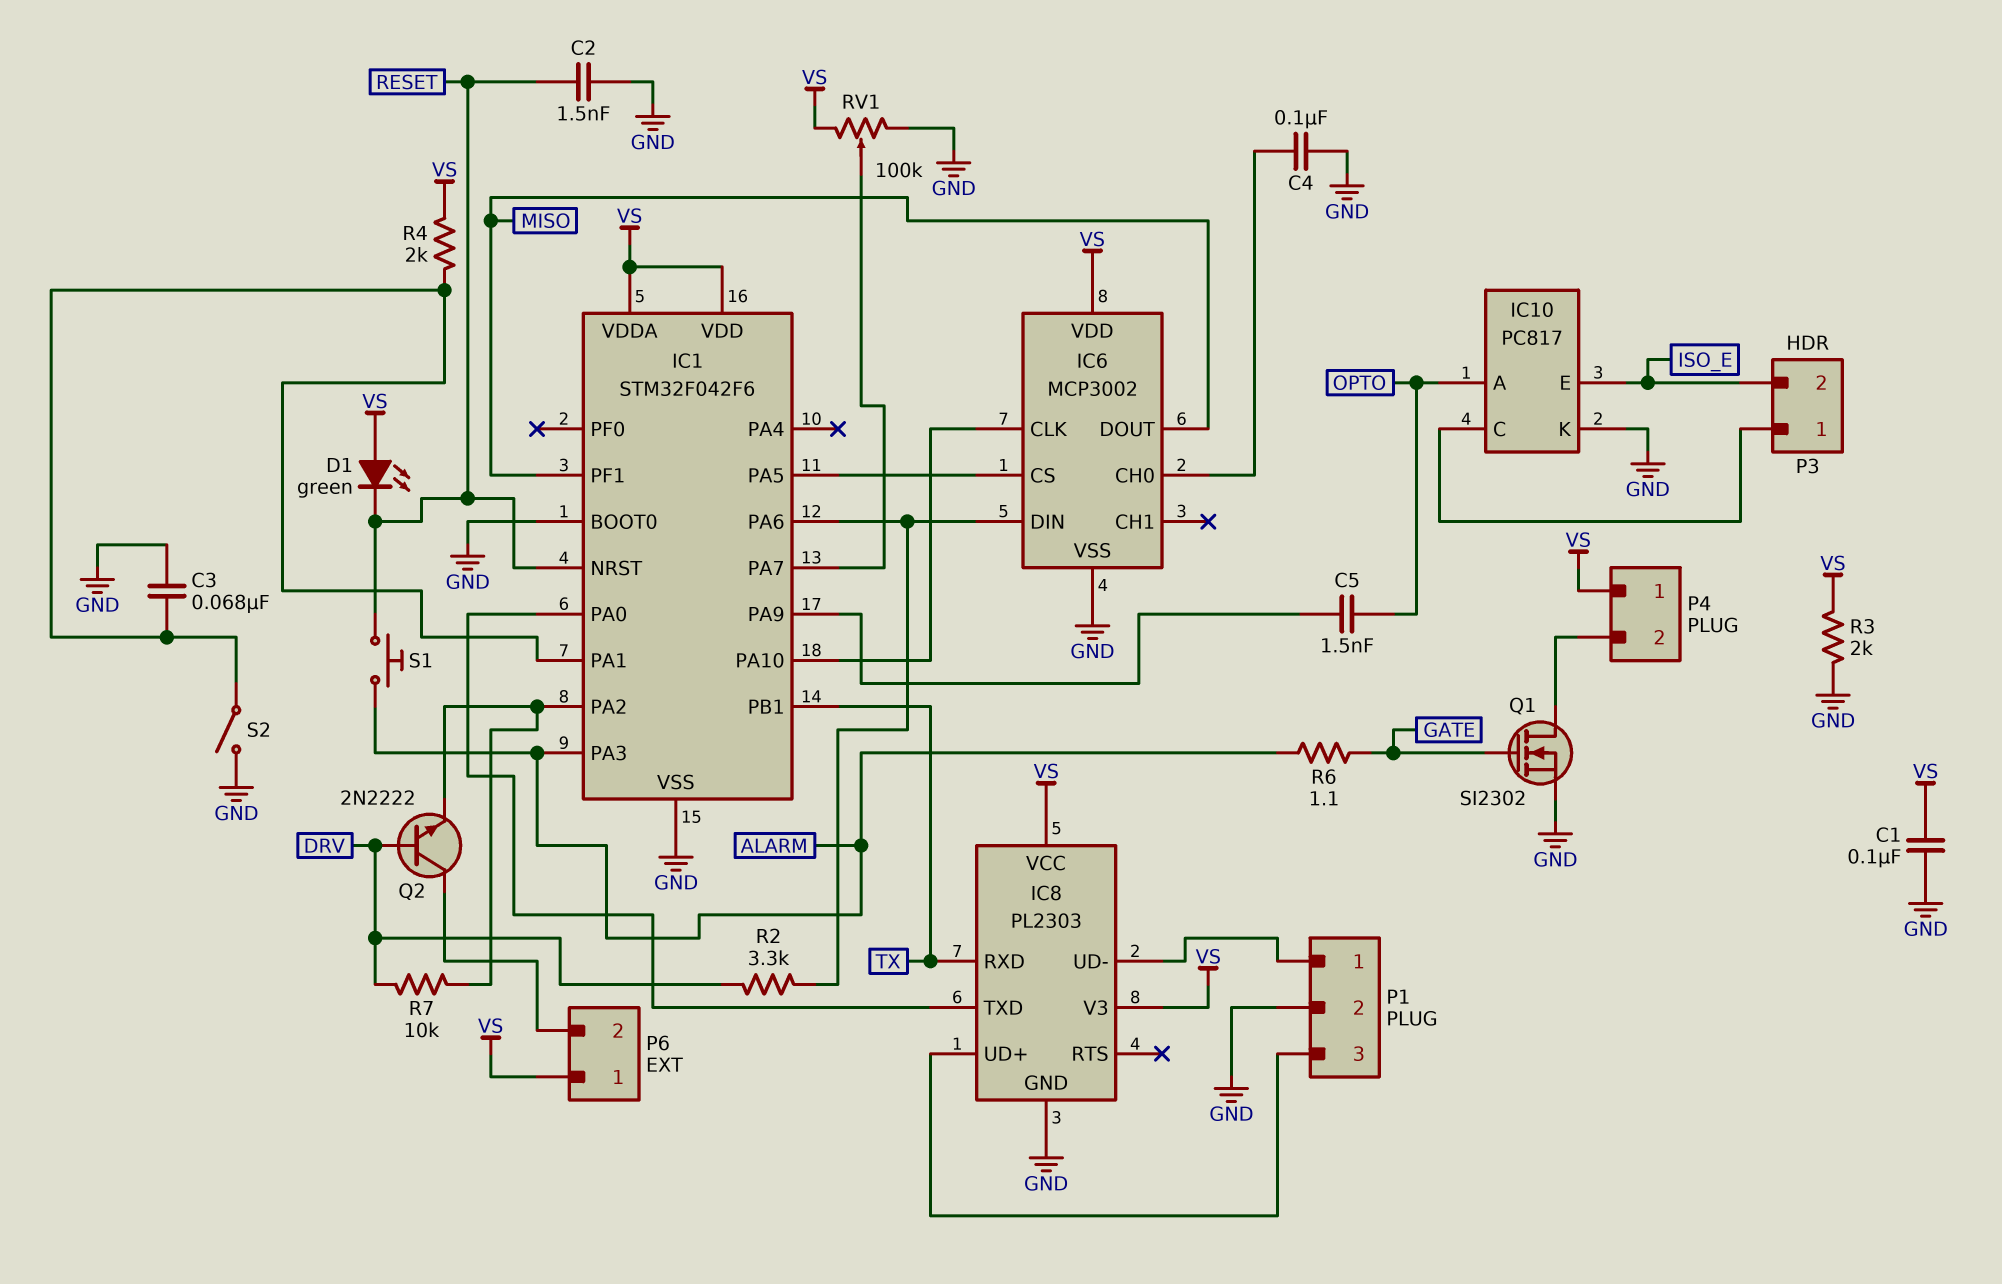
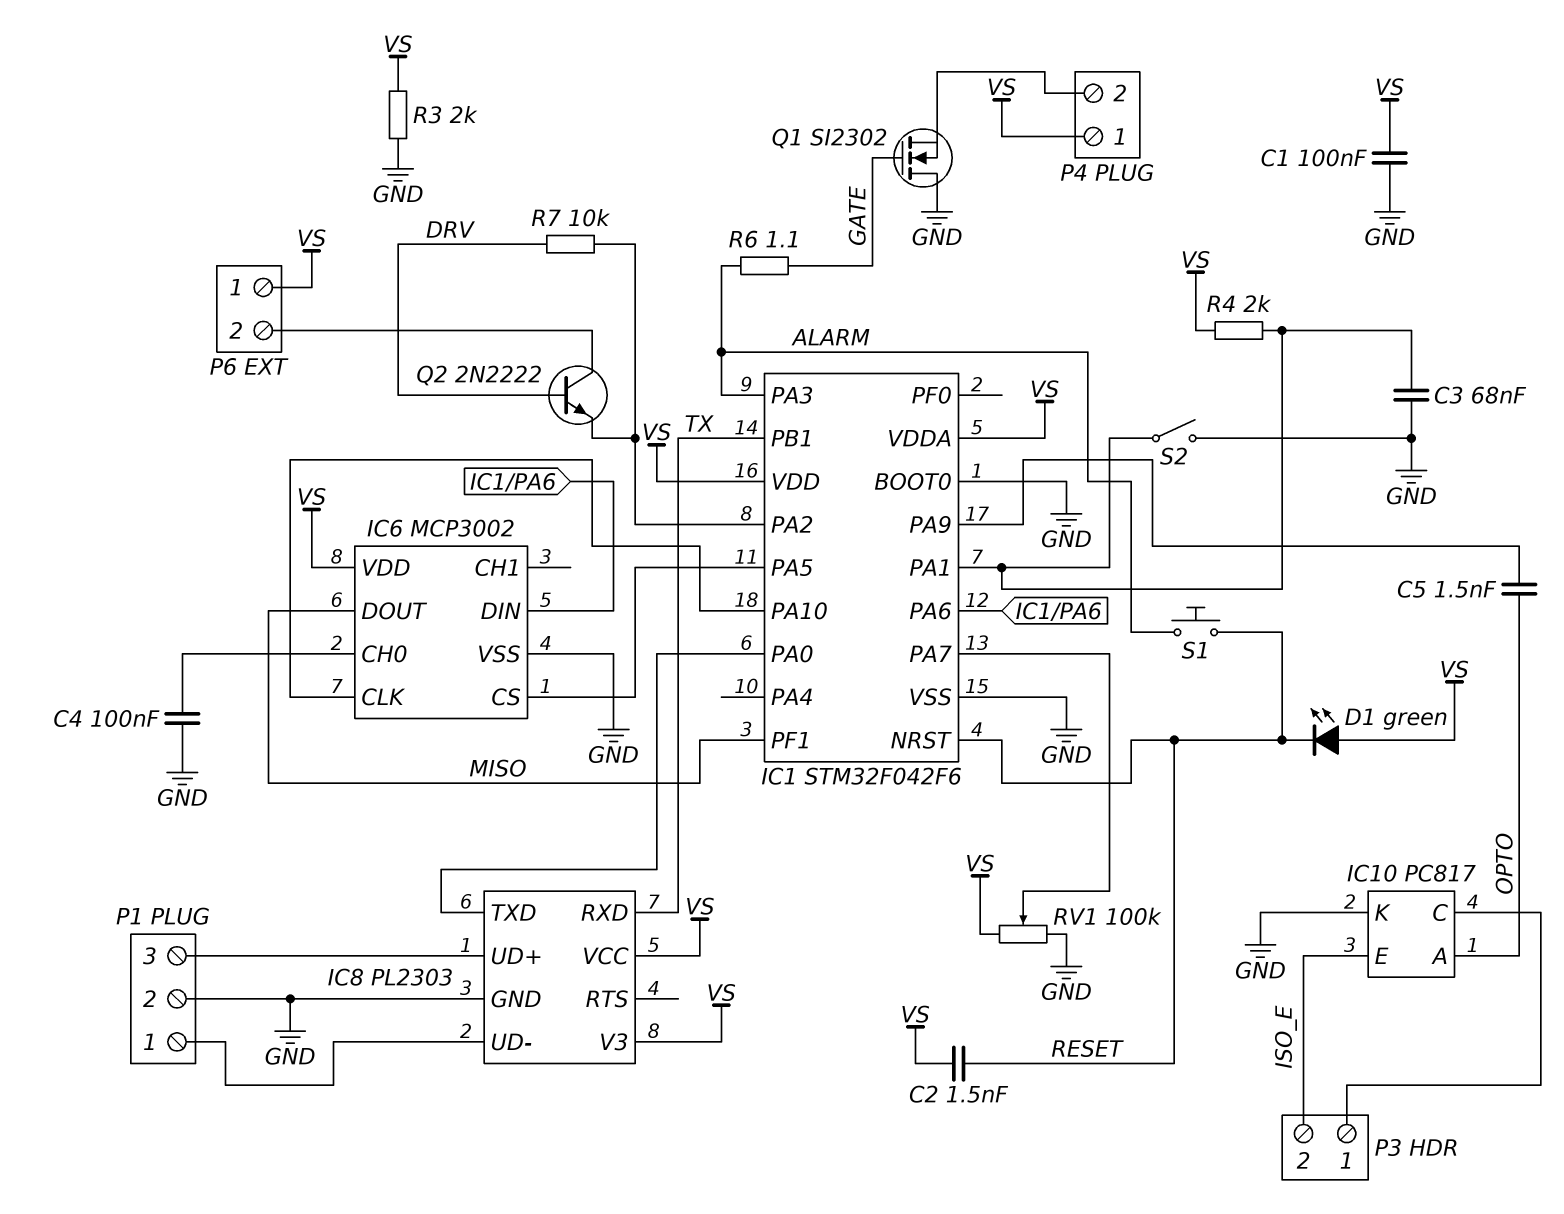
C2: 1.5nF (GND, RESET) -> 1.5nF (RESET, VS)
Q1: NMOS SI2302 (G GATE, D P4/2, S GND) -> NMOS SI2302 (G GATE, D GND, S P4/2)
R2: 3.3k (DRV, IC1/PA6) -> none

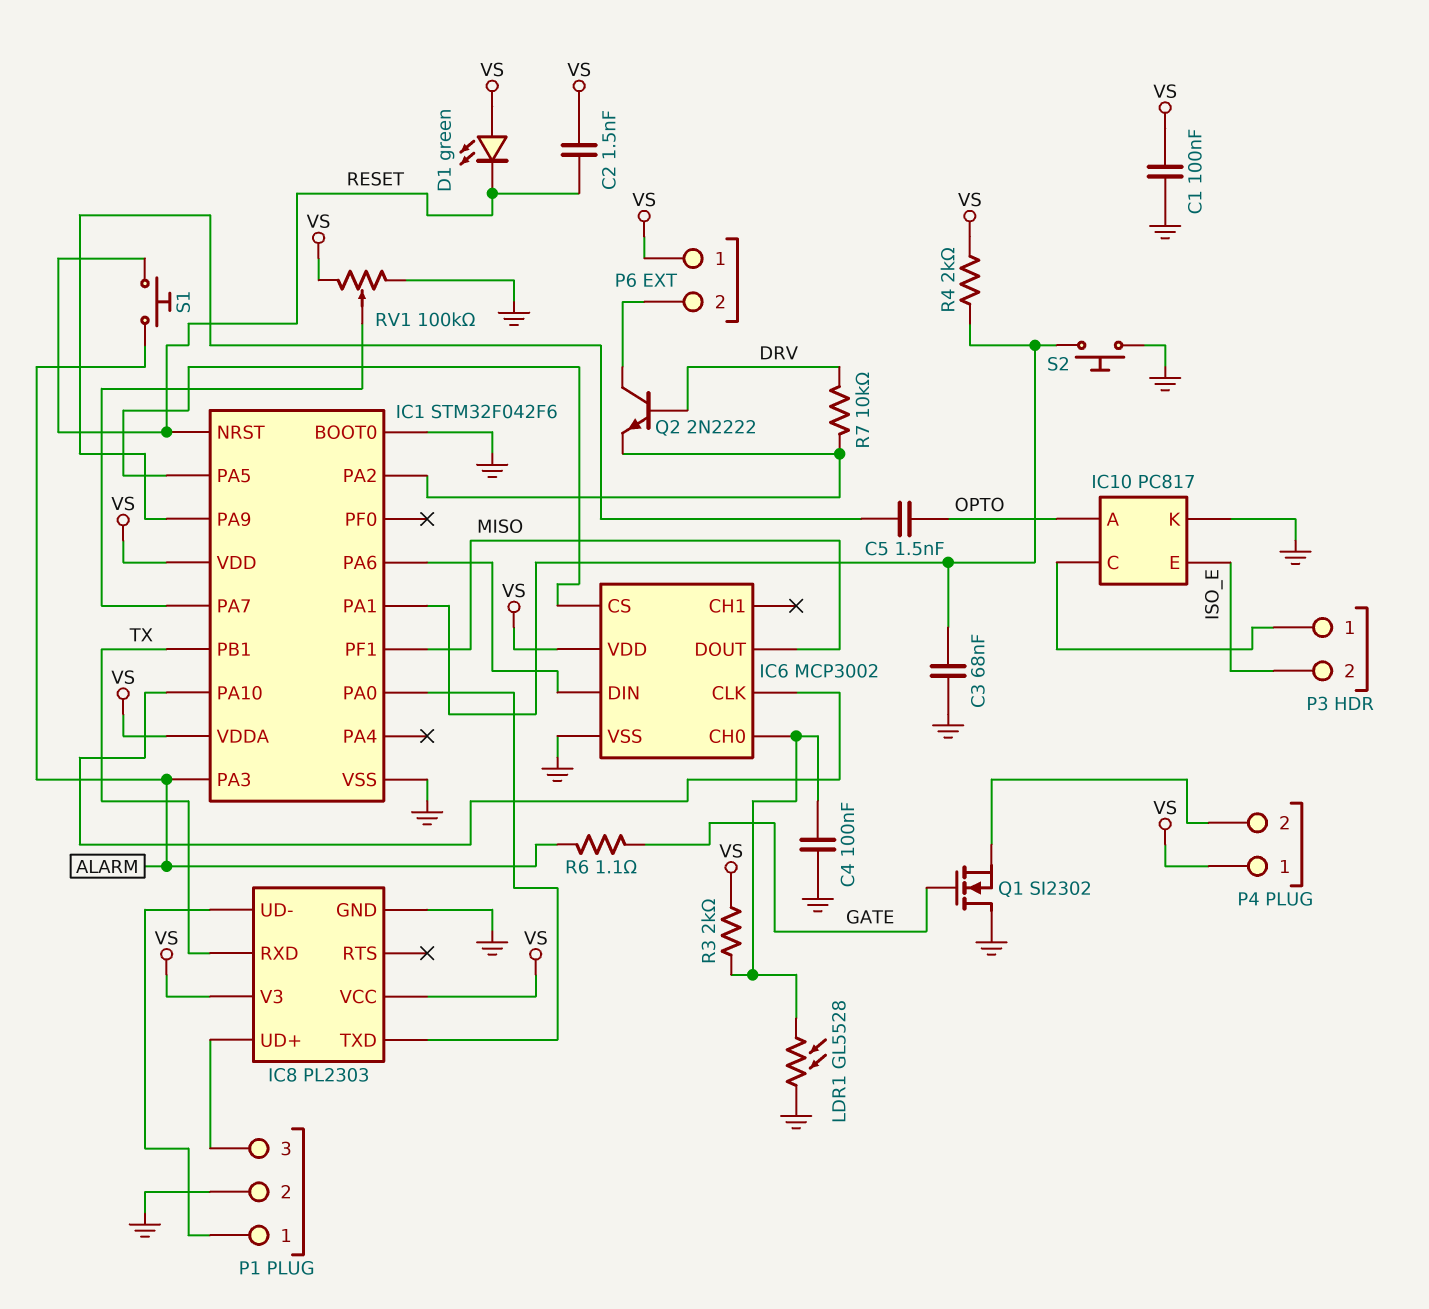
LDR1: none -> GL5528 (GND, IC6/CH0)
R3: 2k (GND, VS) -> 2k (IC6/CH0, VS)
S2: switch (GND, IC1/PA1) -> button (GND, IC1/PA1)

